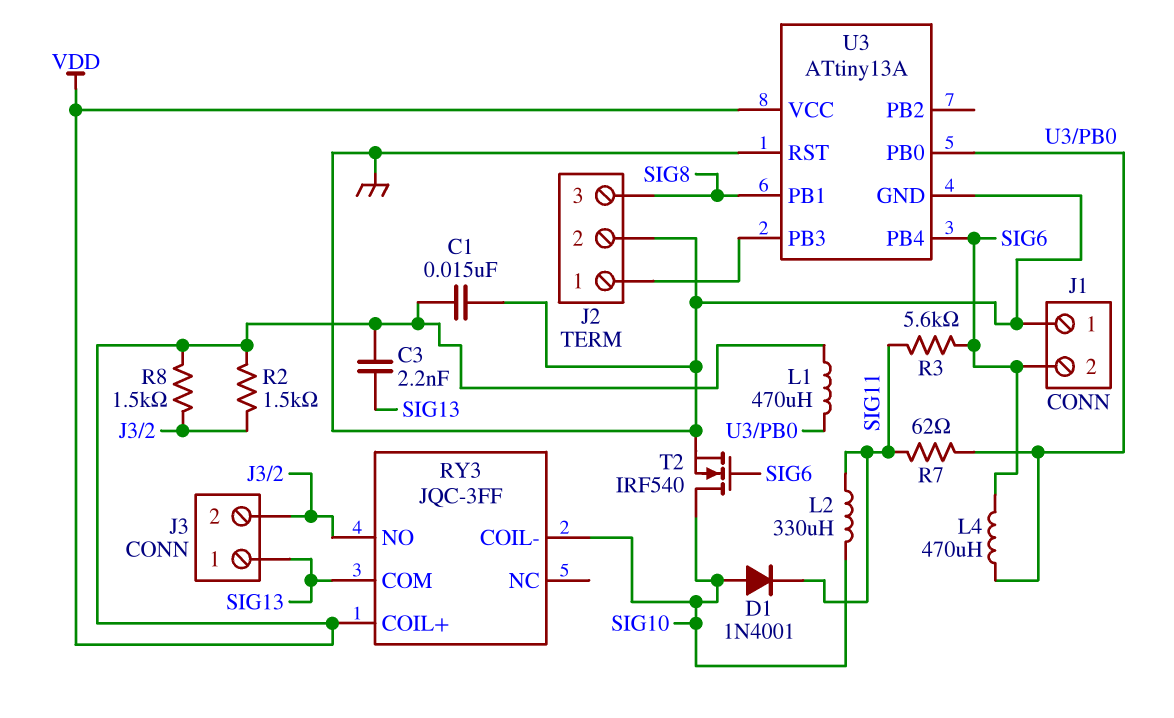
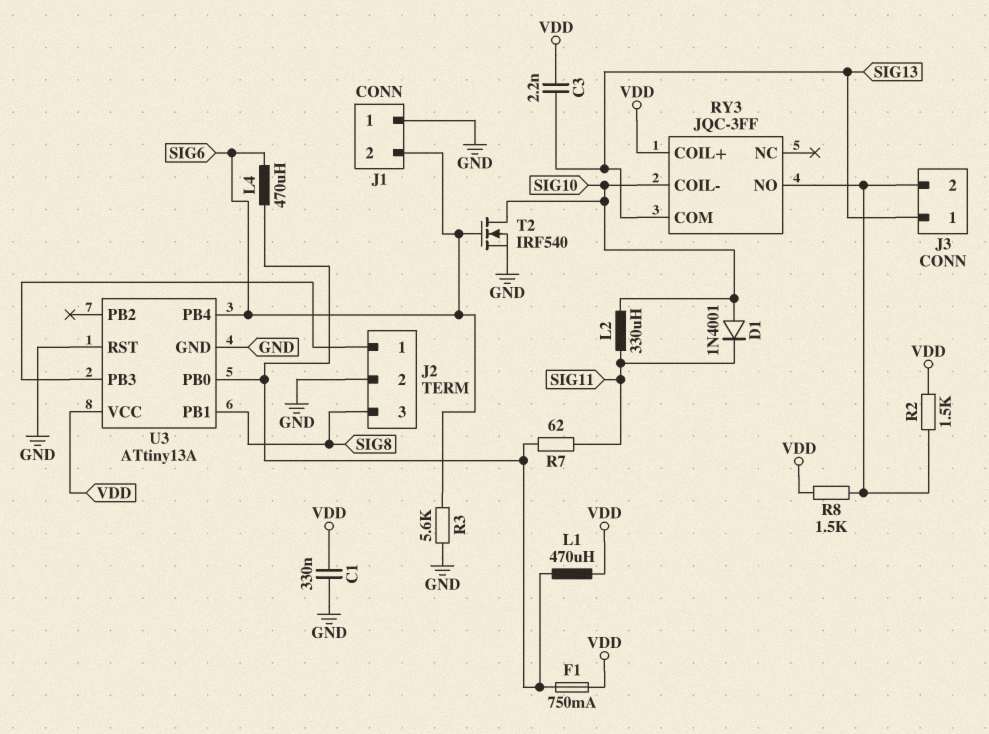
C1: 15nF (GND, VDD) -> 330nF (GND, VDD)
F1: none -> 750mA (U3/PB0, VDD)
R3: 5.6k (SIG6, SIG11) -> 5.6k (GND, SIG6)

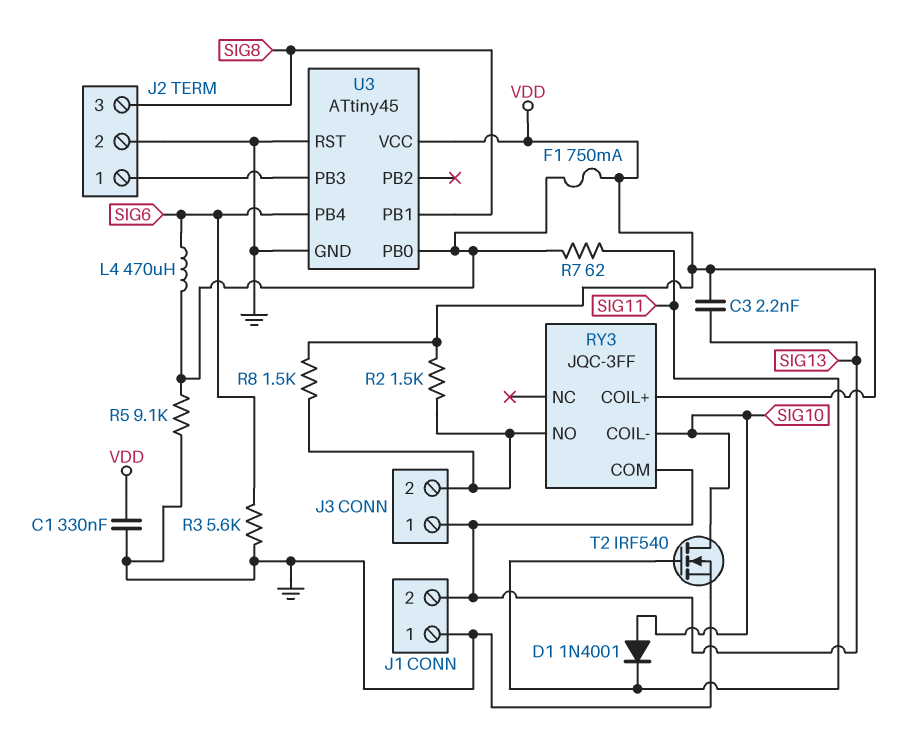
J1 pin 2: SIG6 -> SIG13
L1: 470uH (U3/PB0, VDD) -> none
L2: 330uH (SIG10, SIG11) -> none
R5: none -> 9.1k (GND, U3/PB0)
T2: NMOS IRF540 (G SIG6, D SIG10, S GND) -> NMOS IRF540 (G SIG11, D SIG10, S GND)
U3: ATtiny13A -> ATtiny45

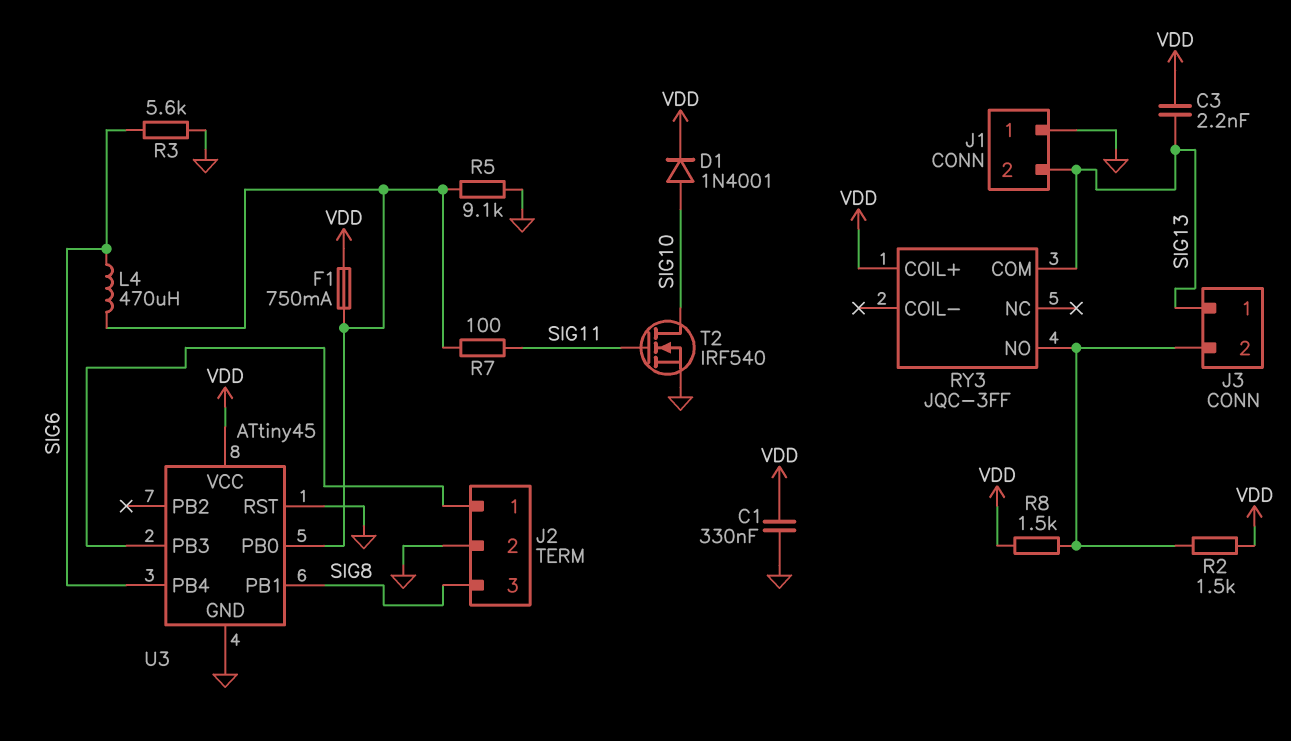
D1: diode 1N4001 (A SIG10, K SIG11) -> diode 1N4001 (A SIG10, K VDD)
R7: 62 (SIG11, U3/PB0) -> 100 (SIG11, U3/PB0)
RY3 pin COIL-: SIG10 -> none

